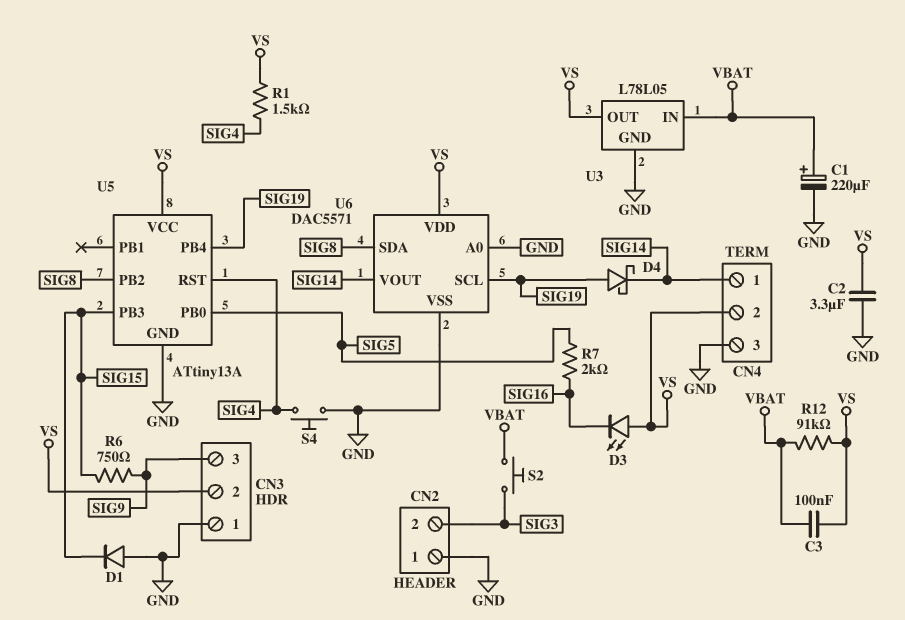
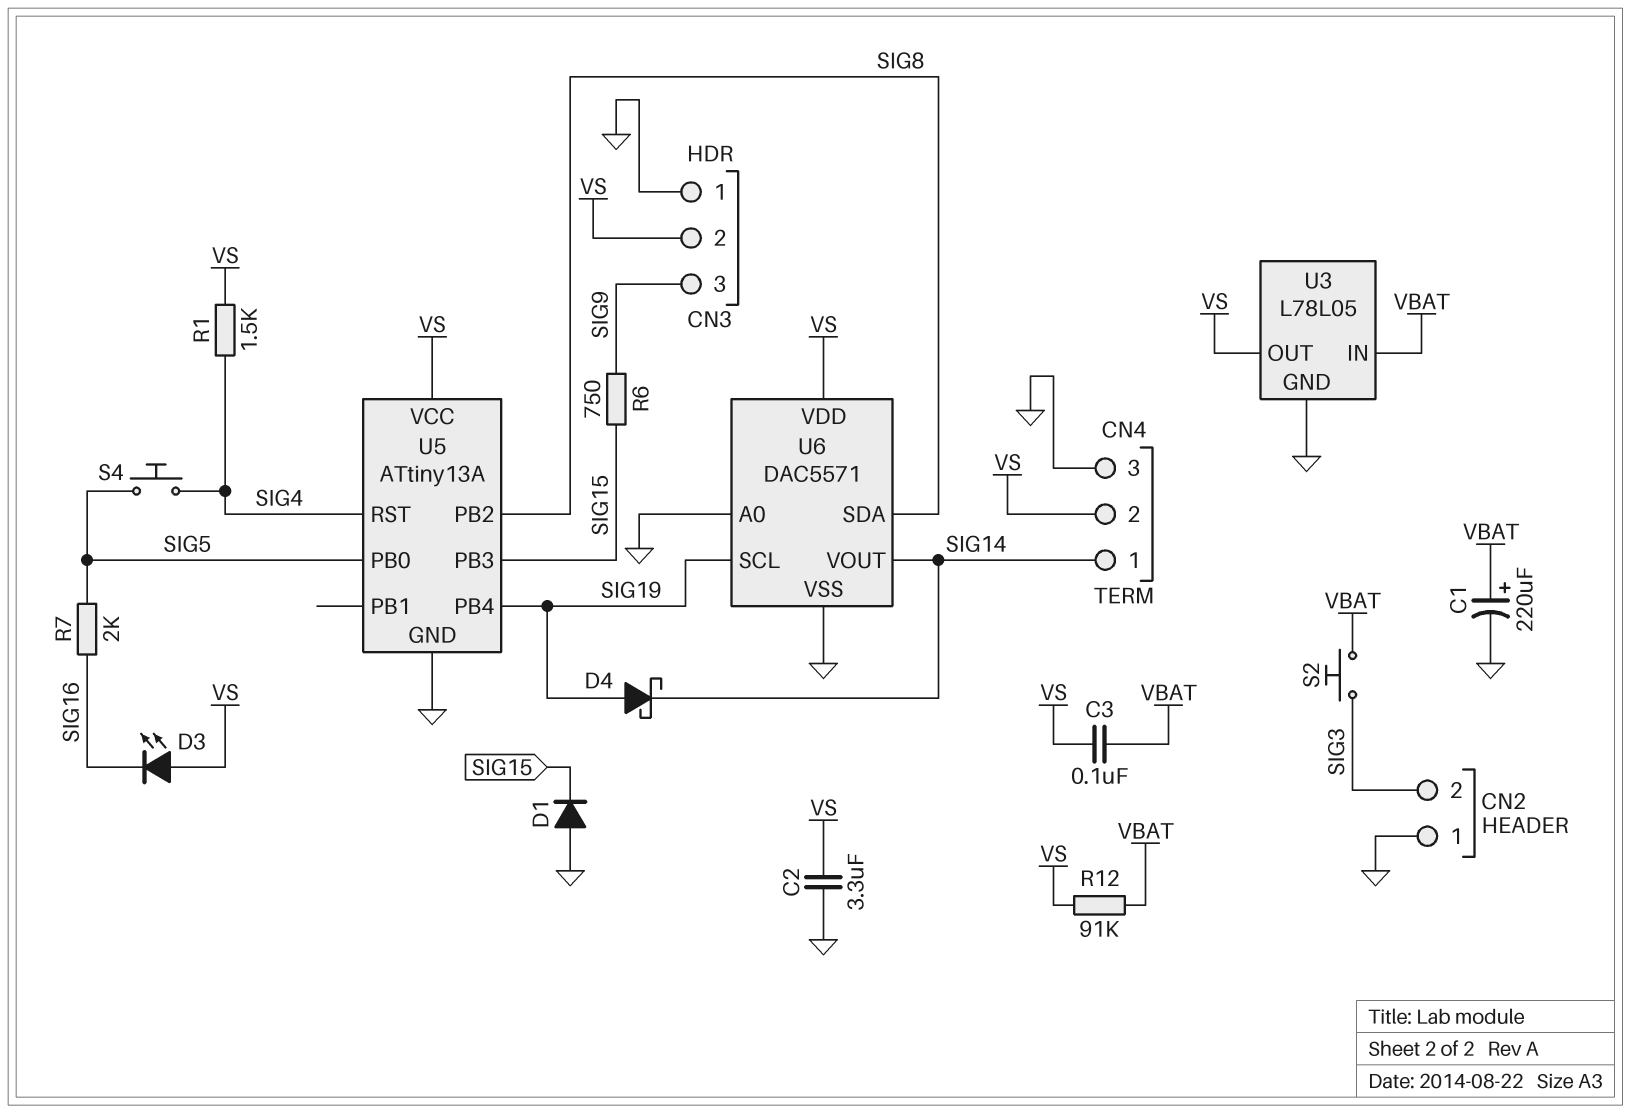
S4: button (GND, SIG4) -> button (SIG4, SIG5)

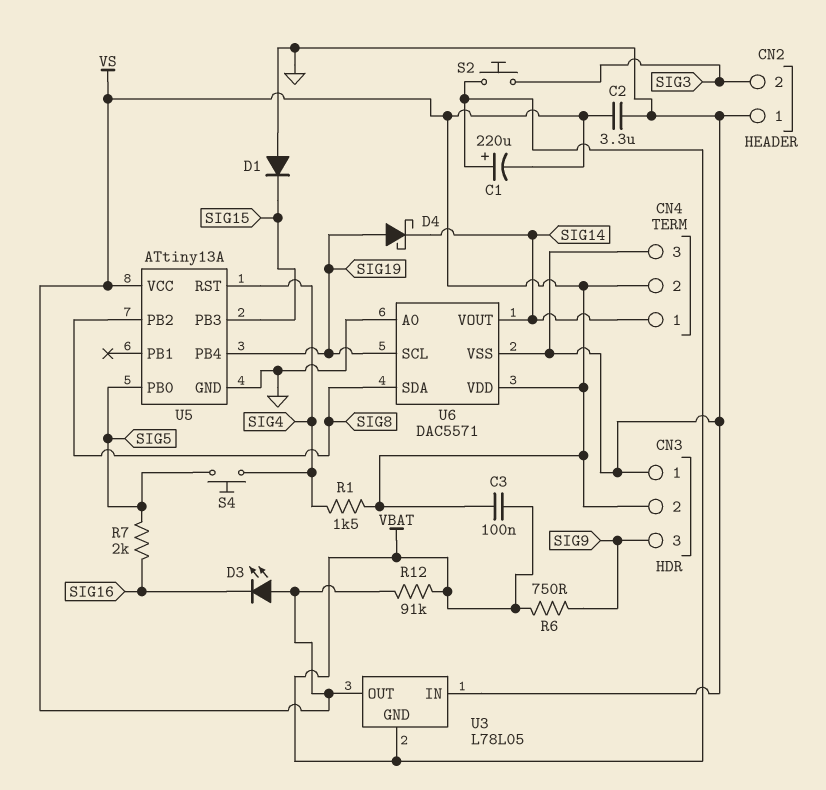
C1: 220uF (plus VBAT, minus GND) -> 220uF (plus VBAT, minus VS)
R6: 750 (SIG9, SIG15) -> 750 (SIG9, VBAT)
U3 pin GND: GND -> VBAT
U3 pin IN: VBAT -> GND

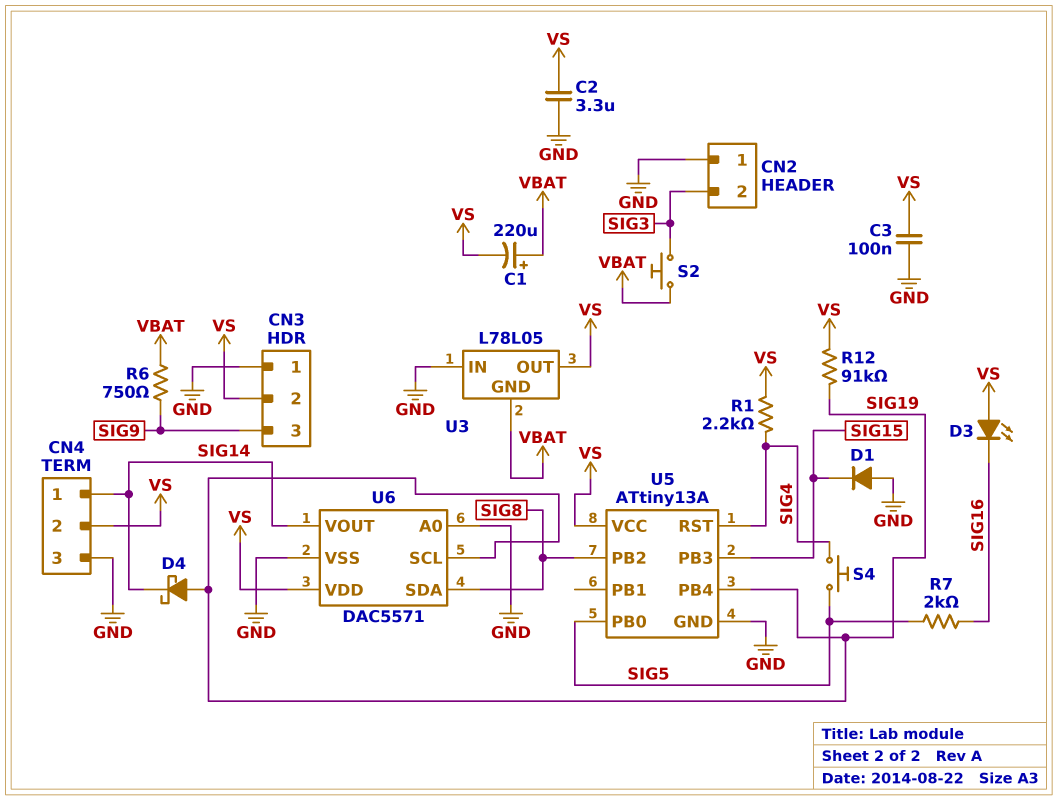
C3: 100nF (VBAT, VS) -> 100nF (GND, VS)
R1: 1.5k (SIG4, VS) -> 2.2k (SIG4, VS)
R12: 91k (VBAT, VS) -> 91k (SIG19, VS)

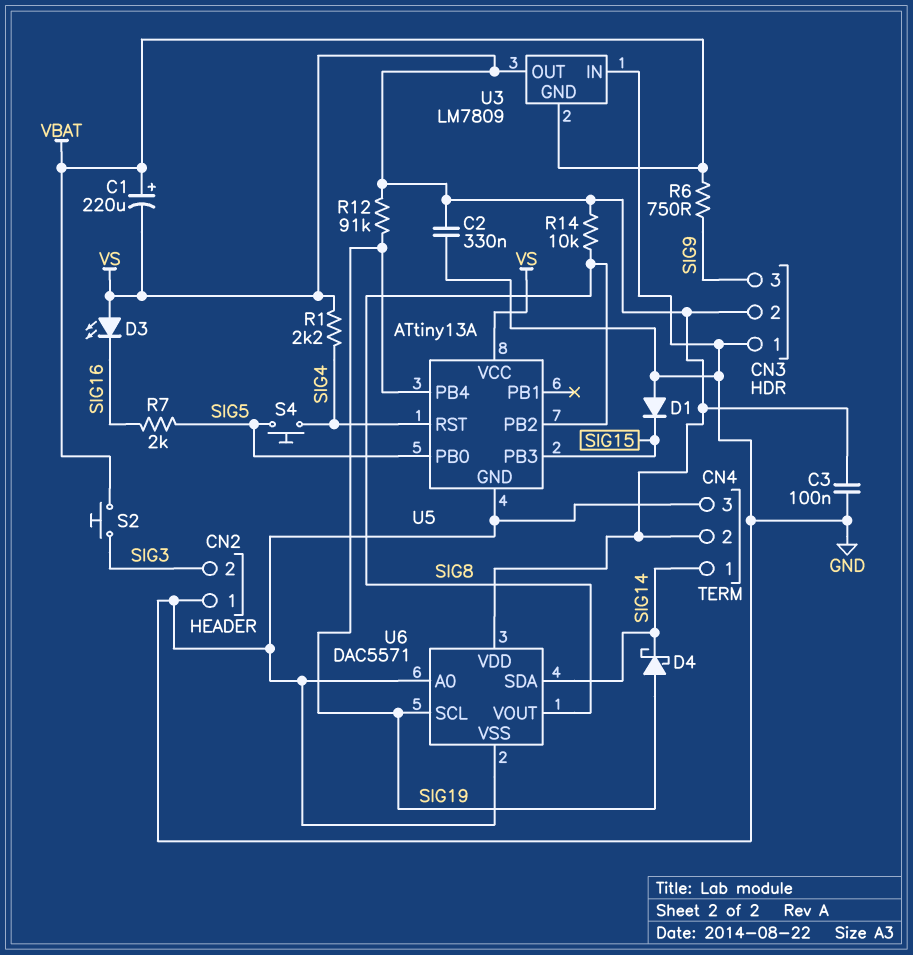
C2: 3.3uF (GND, VS) -> 330nF (GND, VS)
R14: none -> 10k (SIG8, VS)
U3: L78L05 -> LM7809
U6 pin SDA: SIG8 -> SIG14
U6 pin VOUT: SIG14 -> SIG8

